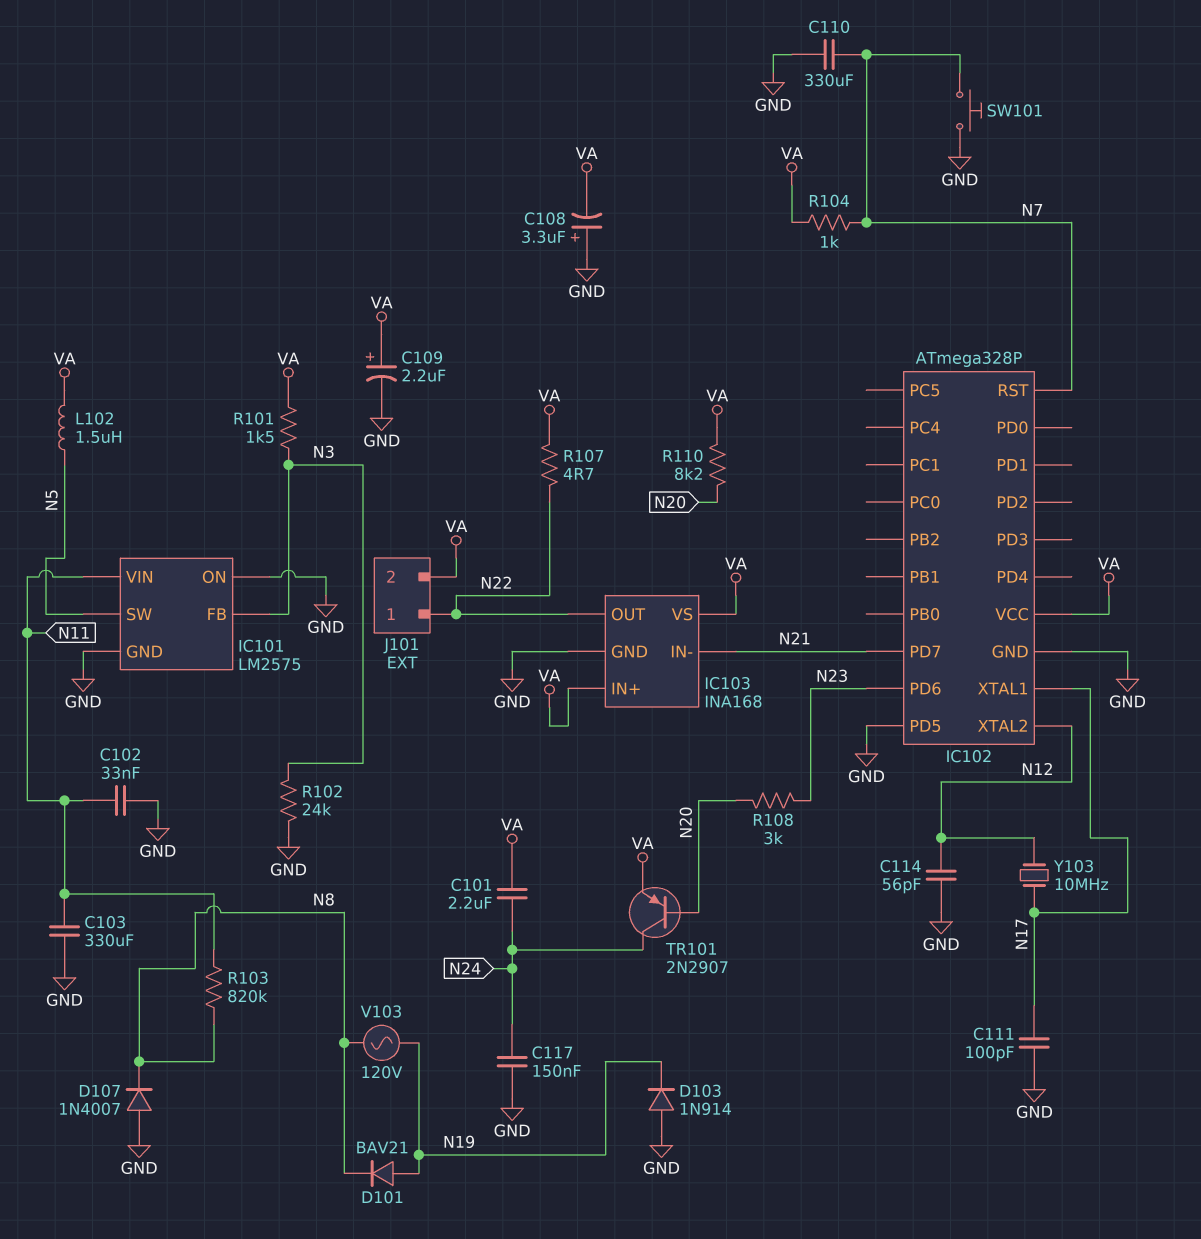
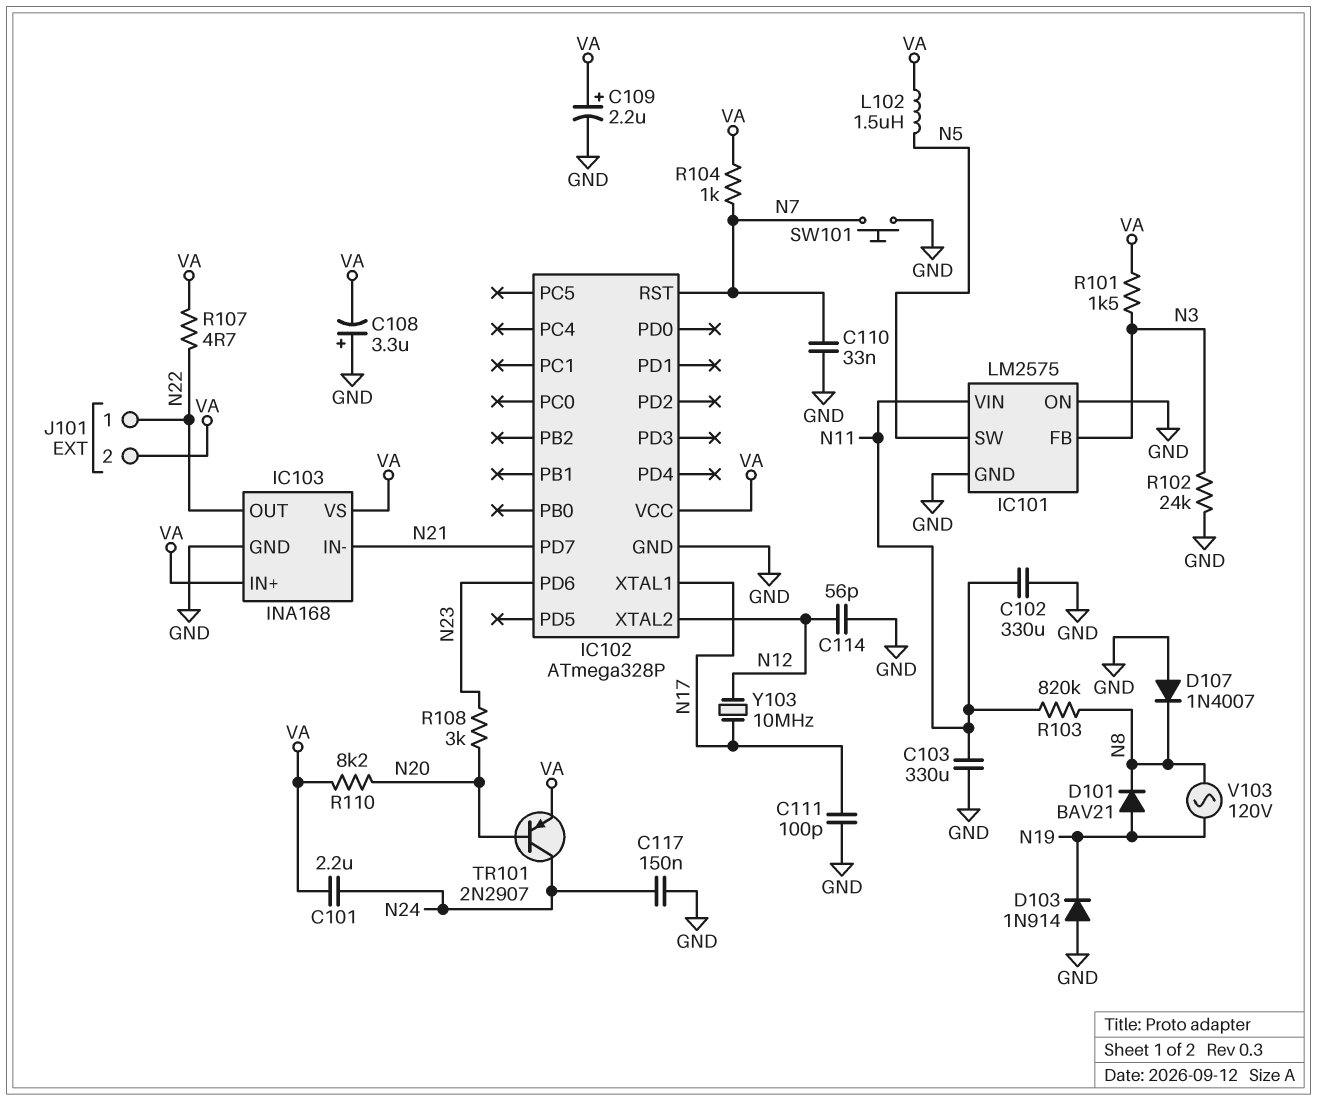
C102: 33nF (GND, N11) -> 330uF (GND, N11)
C110: 330uF (GND, N7) -> 33nF (GND, N7)
IC102 pin PD5: GND -> none

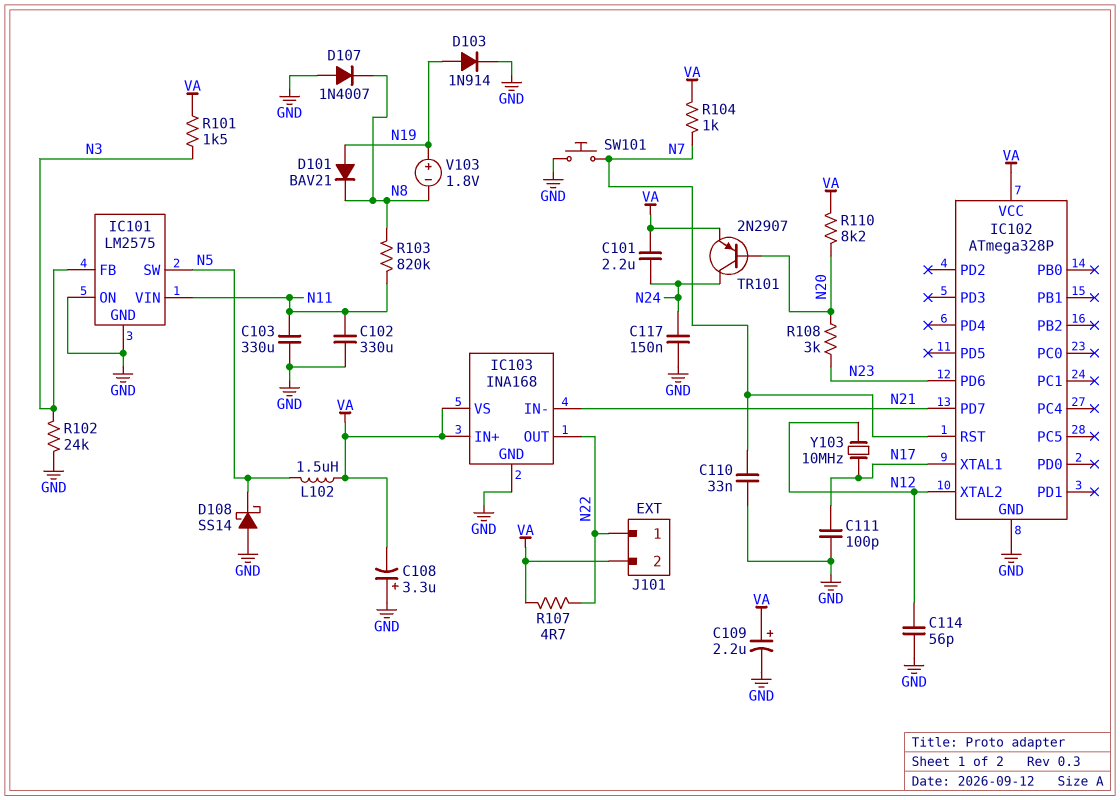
D103: diode 1N914 (A GND, K N19) -> diode 1N914 (A N19, K GND)
D108: none -> schottky SS14 (A GND, K N5)
V103: AC 120V (N8, N19) -> 1.8V (plus N19, minus N8)

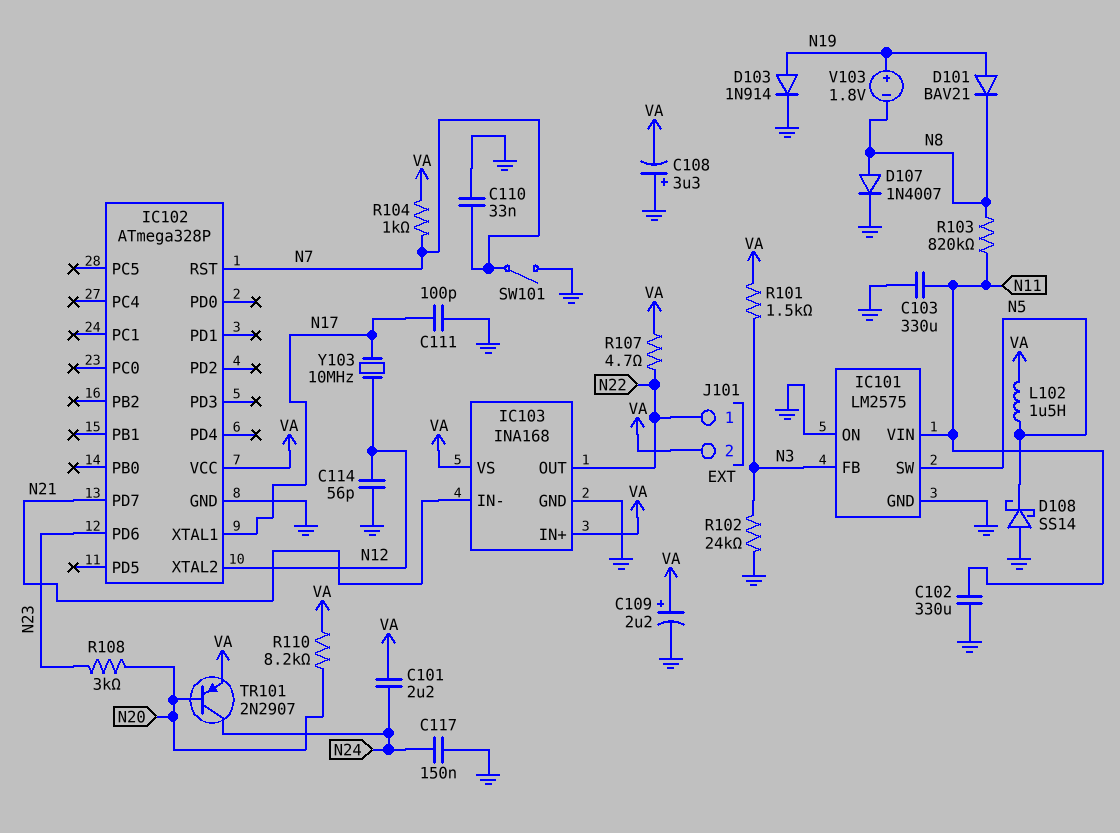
D107: diode 1N4007 (A GND, K N8) -> diode 1N4007 (A N8, K GND)
SW101: button (GND, N7) -> switch (GND, N7)

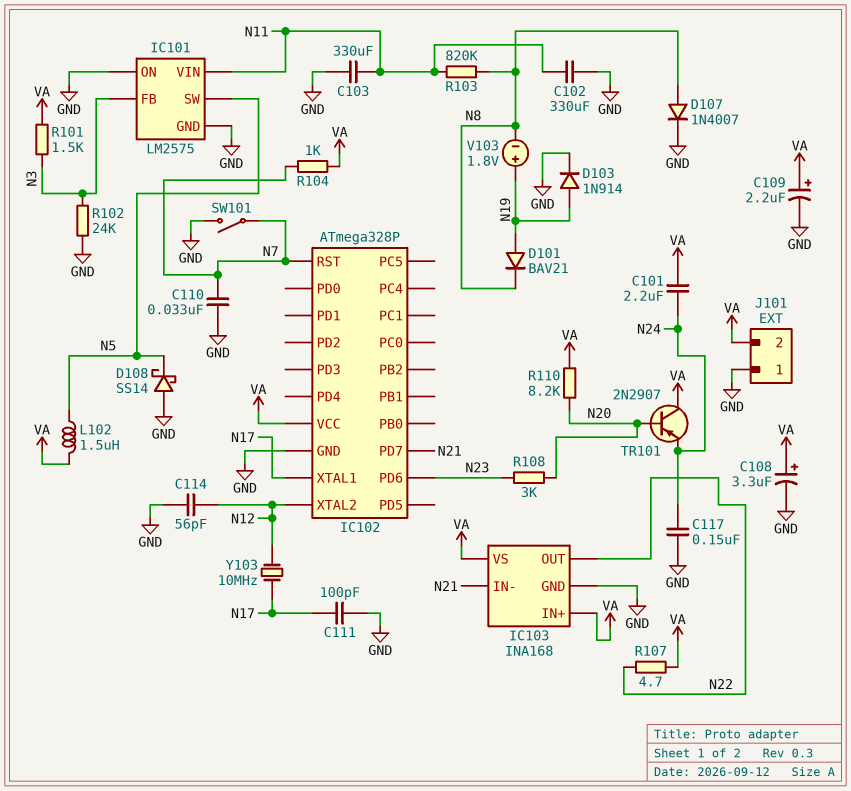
C108: 3.3uF (plus GND, minus VA) -> 3.3uF (plus VA, minus GND)
J101 pin 1: N22 -> GND
TR101: PNP 2N2907 (B N20, C N24, E VA) -> PNP 2N2907 (B N20, C VA, E N24)

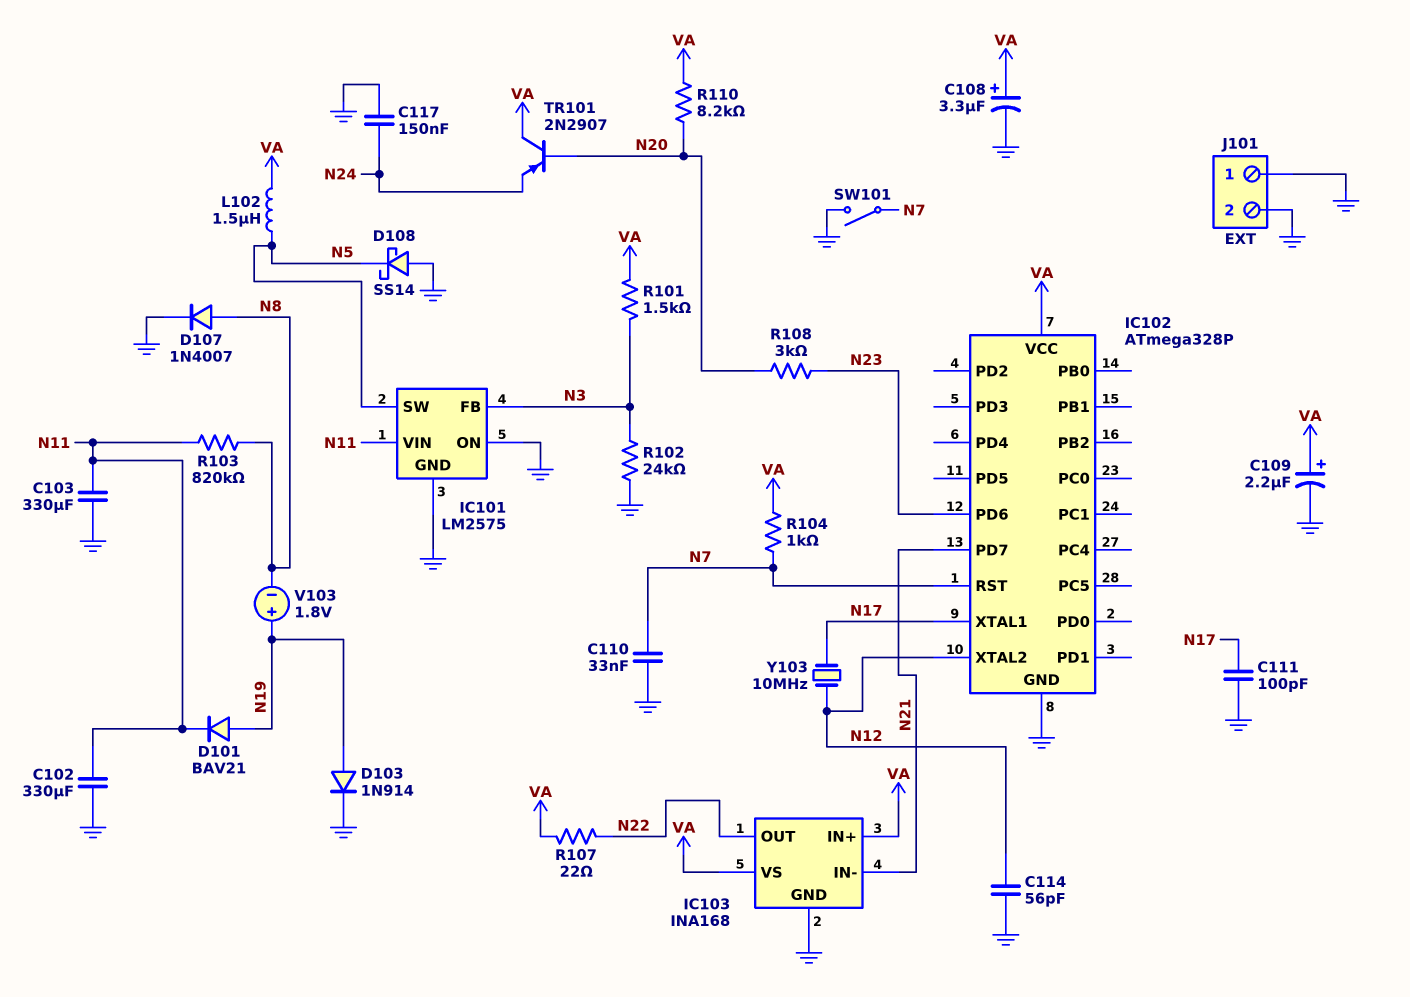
C101: 2.2uF (N24, VA) -> none
D101: diode BAV21 (A N19, K N8) -> diode BAV21 (A N19, K N11)
J101 pin 2: VA -> GND
R107: 4.7 (N22, VA) -> 22 (N22, VA)

